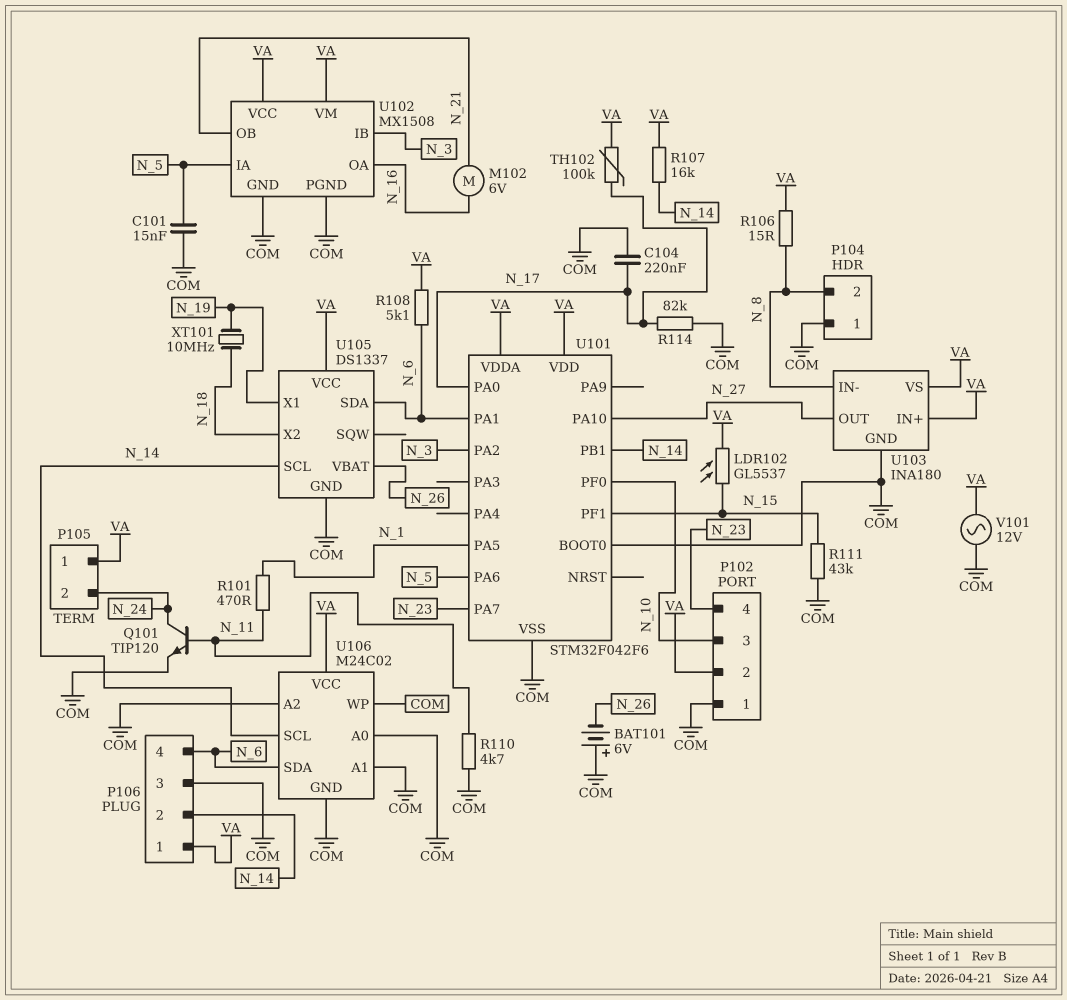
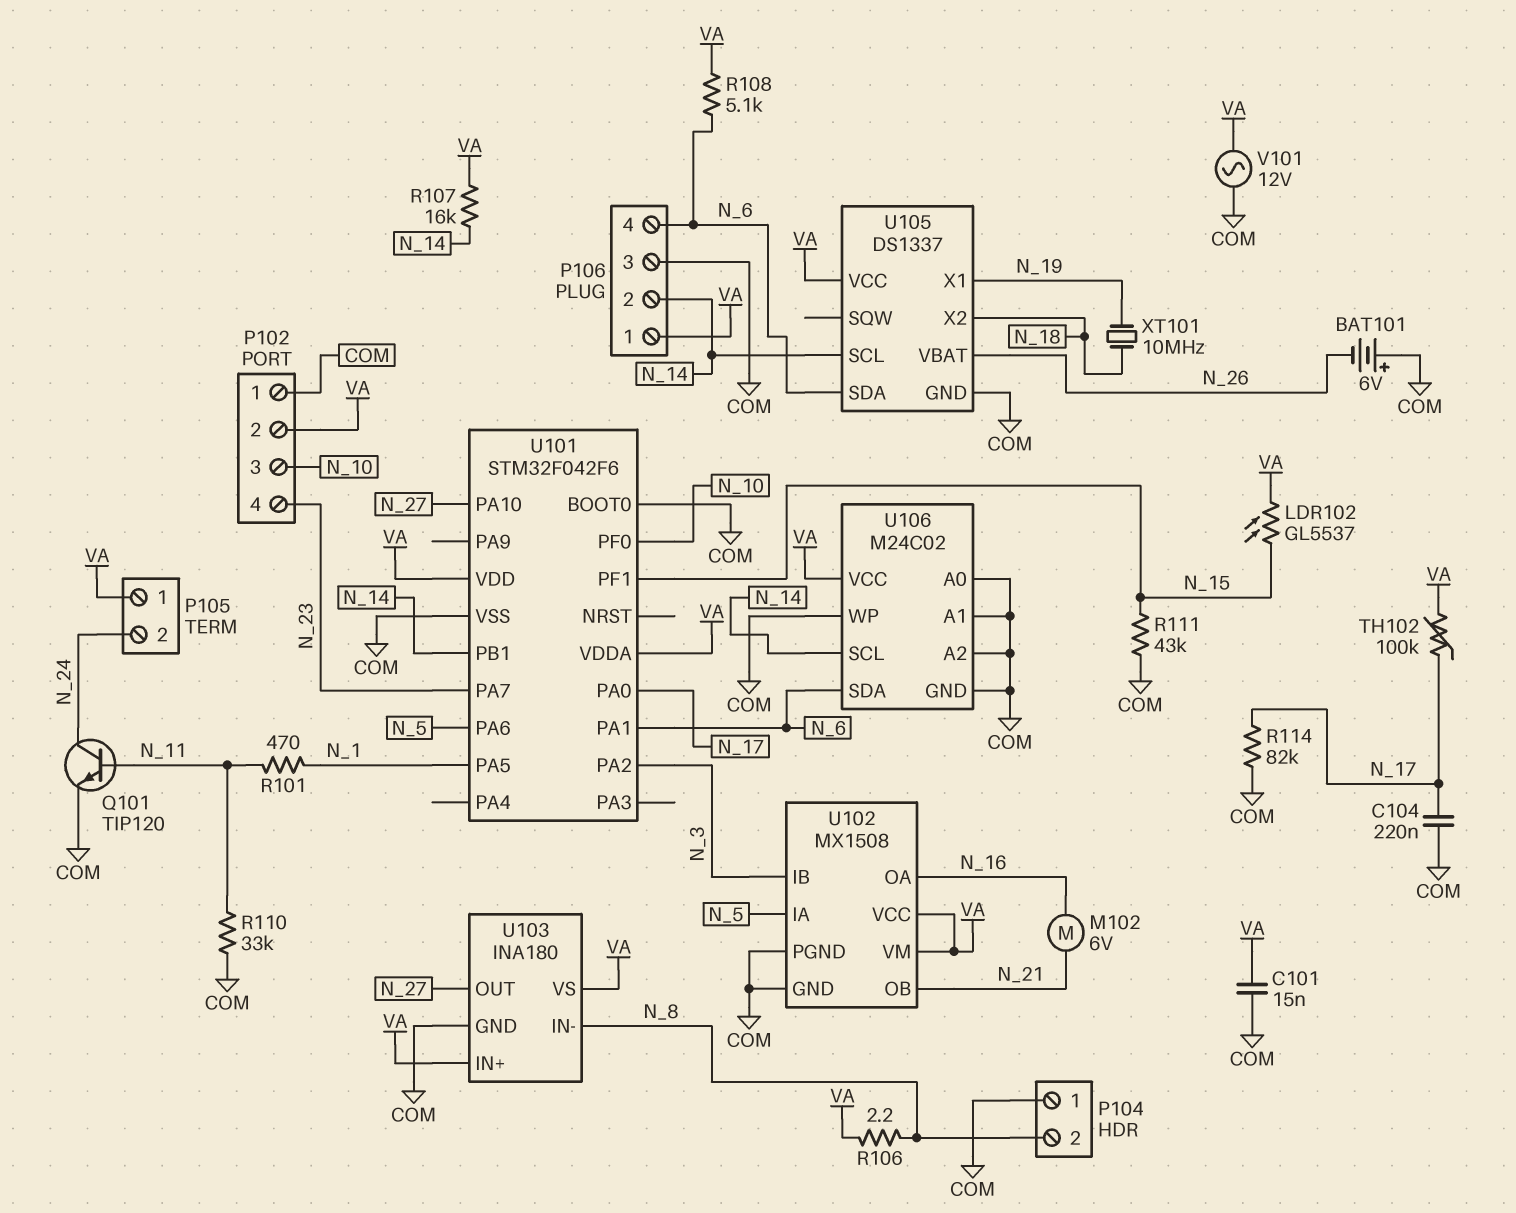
C101: 15nF (COM, N_5) -> 15nF (COM, VA)
R106: 15 (N_8, VA) -> 2.2 (N_8, VA)
R110: 4.7k (COM, N_11) -> 33k (COM, N_11)

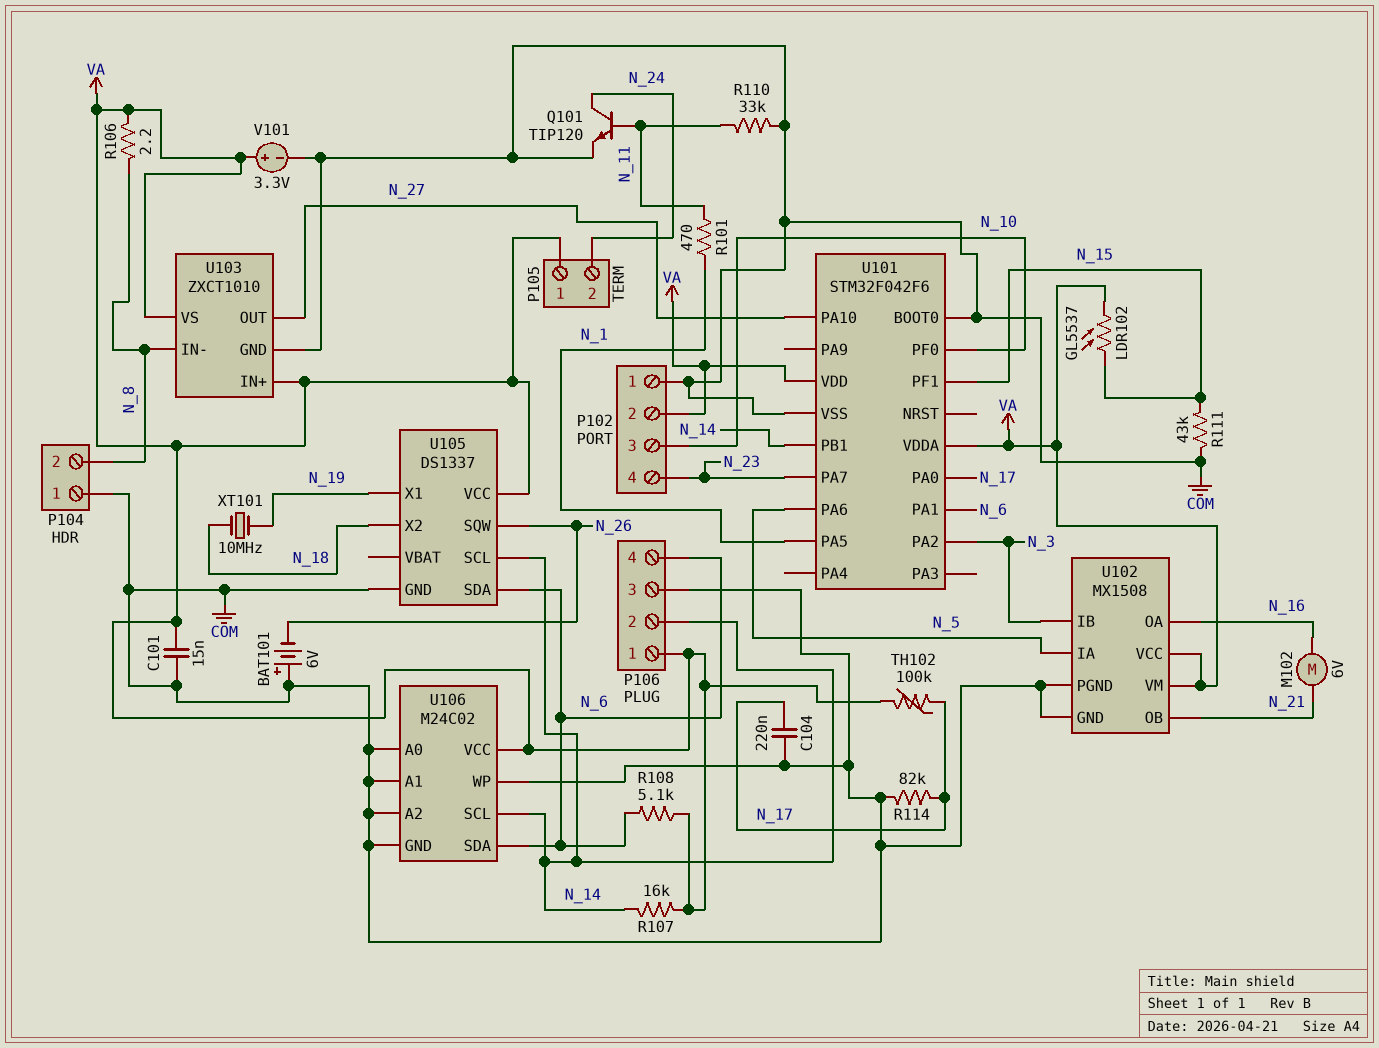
U103: INA180 -> ZXCT1010
U105 pin SQW: none -> N_26
U105 pin VBAT: N_26 -> none
V101: AC 12V (COM, VA) -> 3.3V (plus VA, minus COM)

